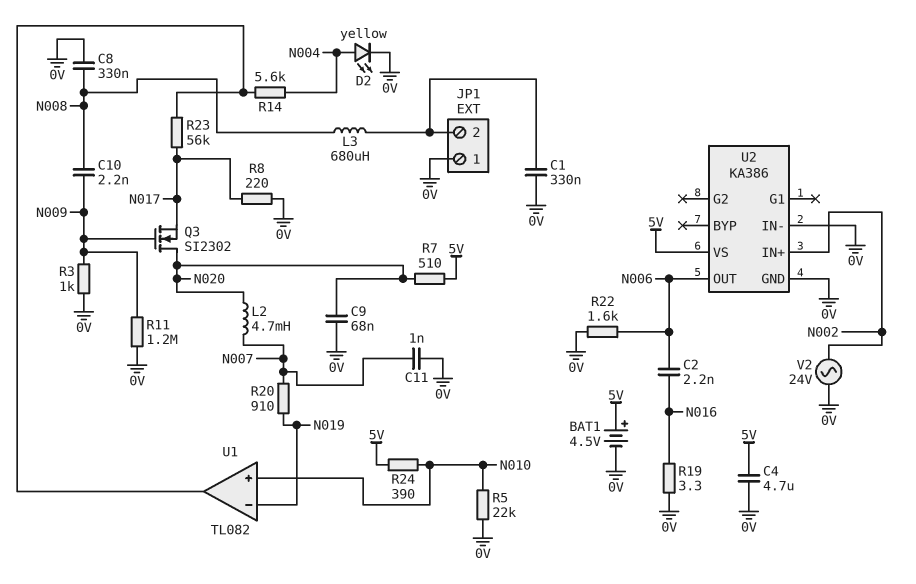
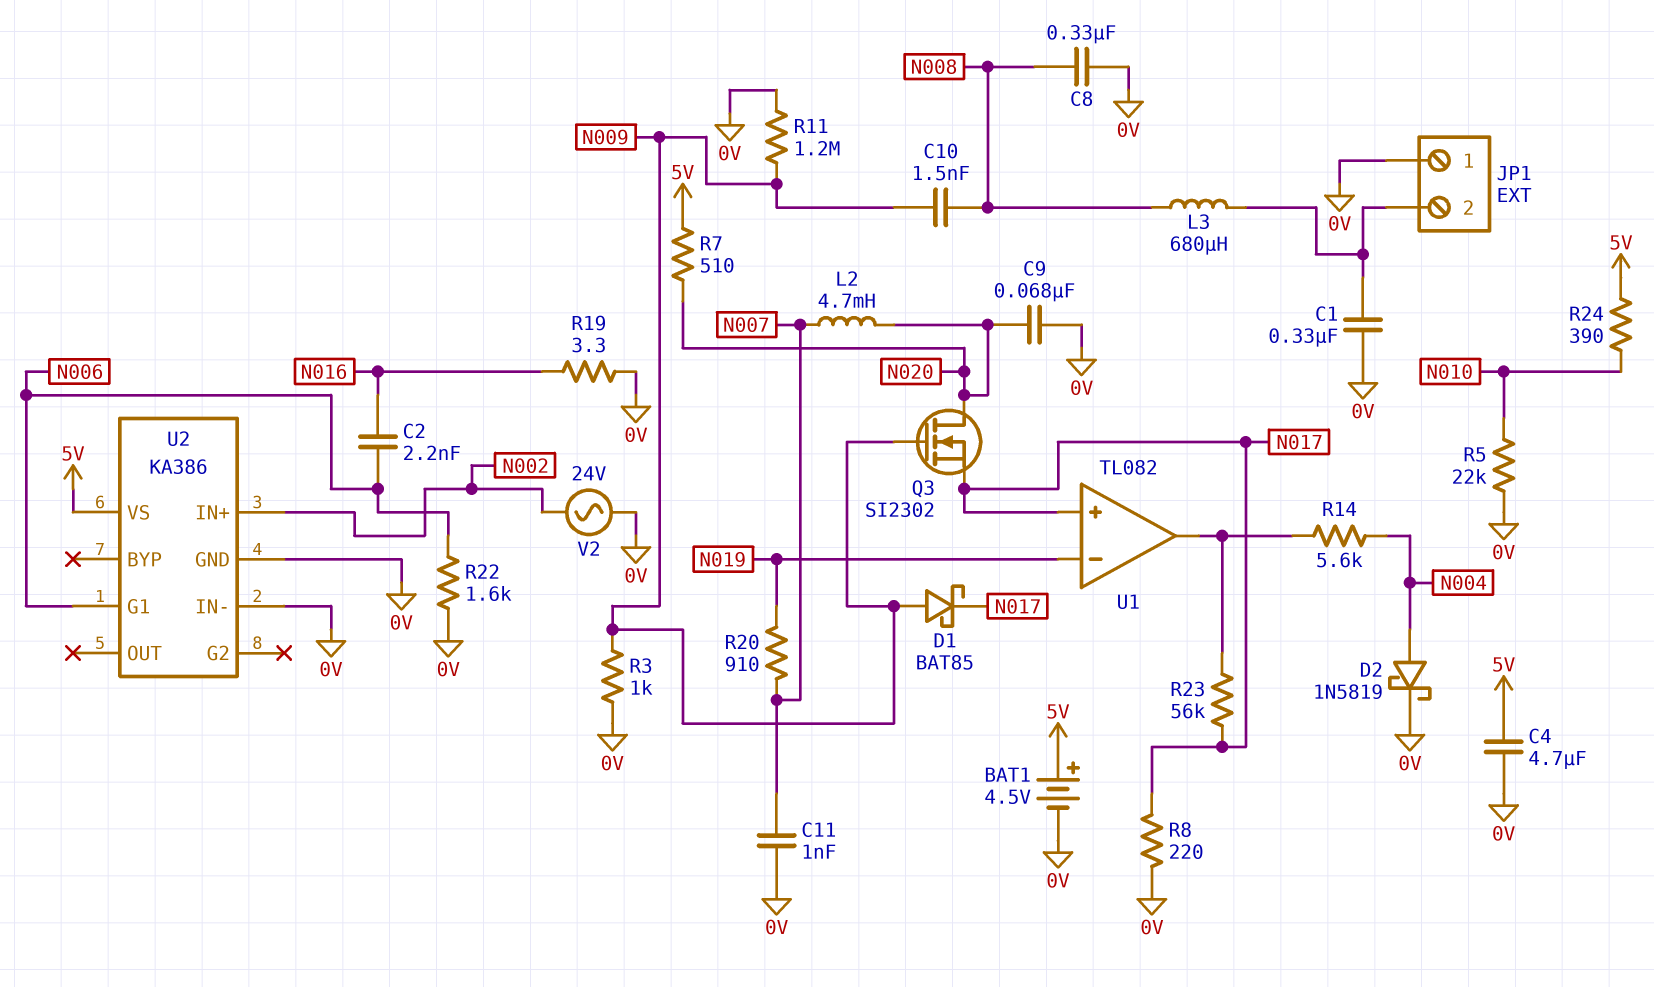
C10: 2.2nF (N008, N009) -> 1.5nF (N008, N009)
D1: none -> schottky BAT85 (A N009, K N017)
D2: LED yellow (A N004, K 0V) -> schottky 1N5819 (A N004, K 0V)
U1 pin in+: N010 -> N017
U2 pin G1: none -> N006
U2 pin OUT: N006 -> none

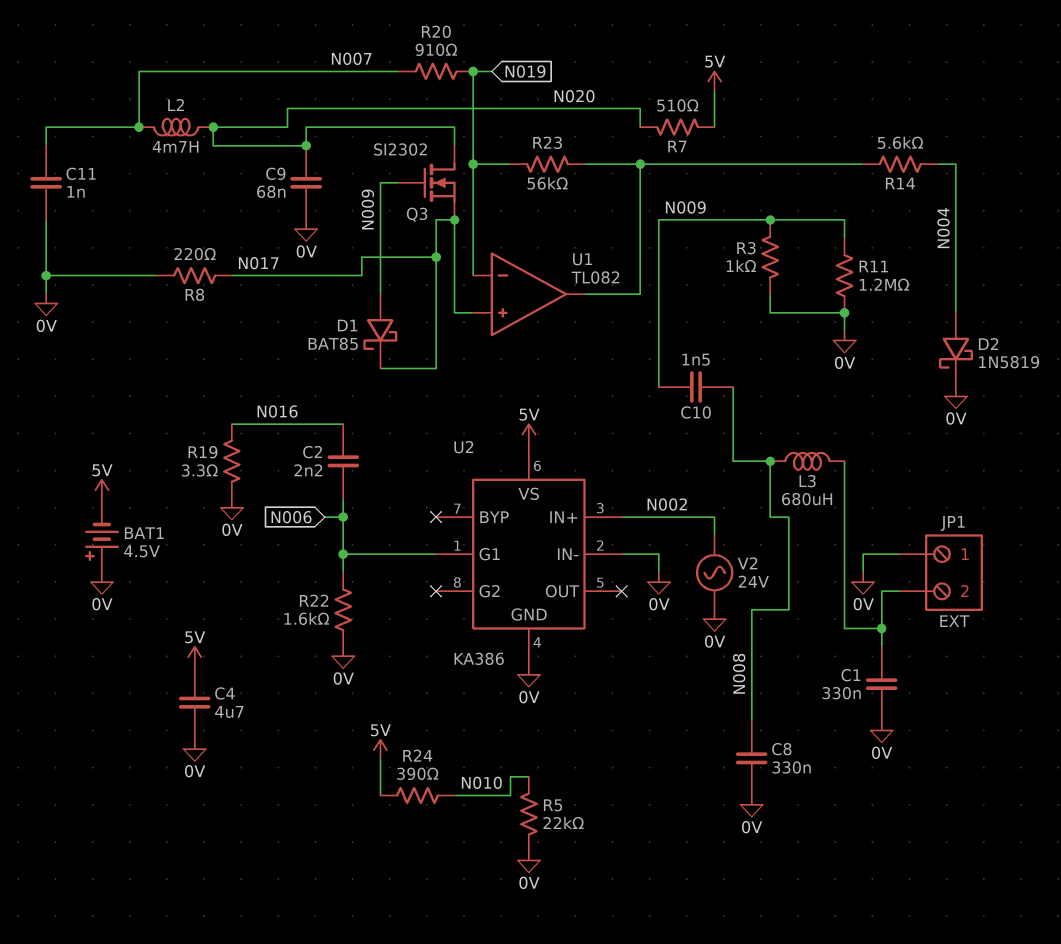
BAT1: 4.5V (plus 5V, minus 0V) -> 4.5V (plus 0V, minus 5V)
R23: 56k (N017, U1/out) -> 56k (N019, U1/out)

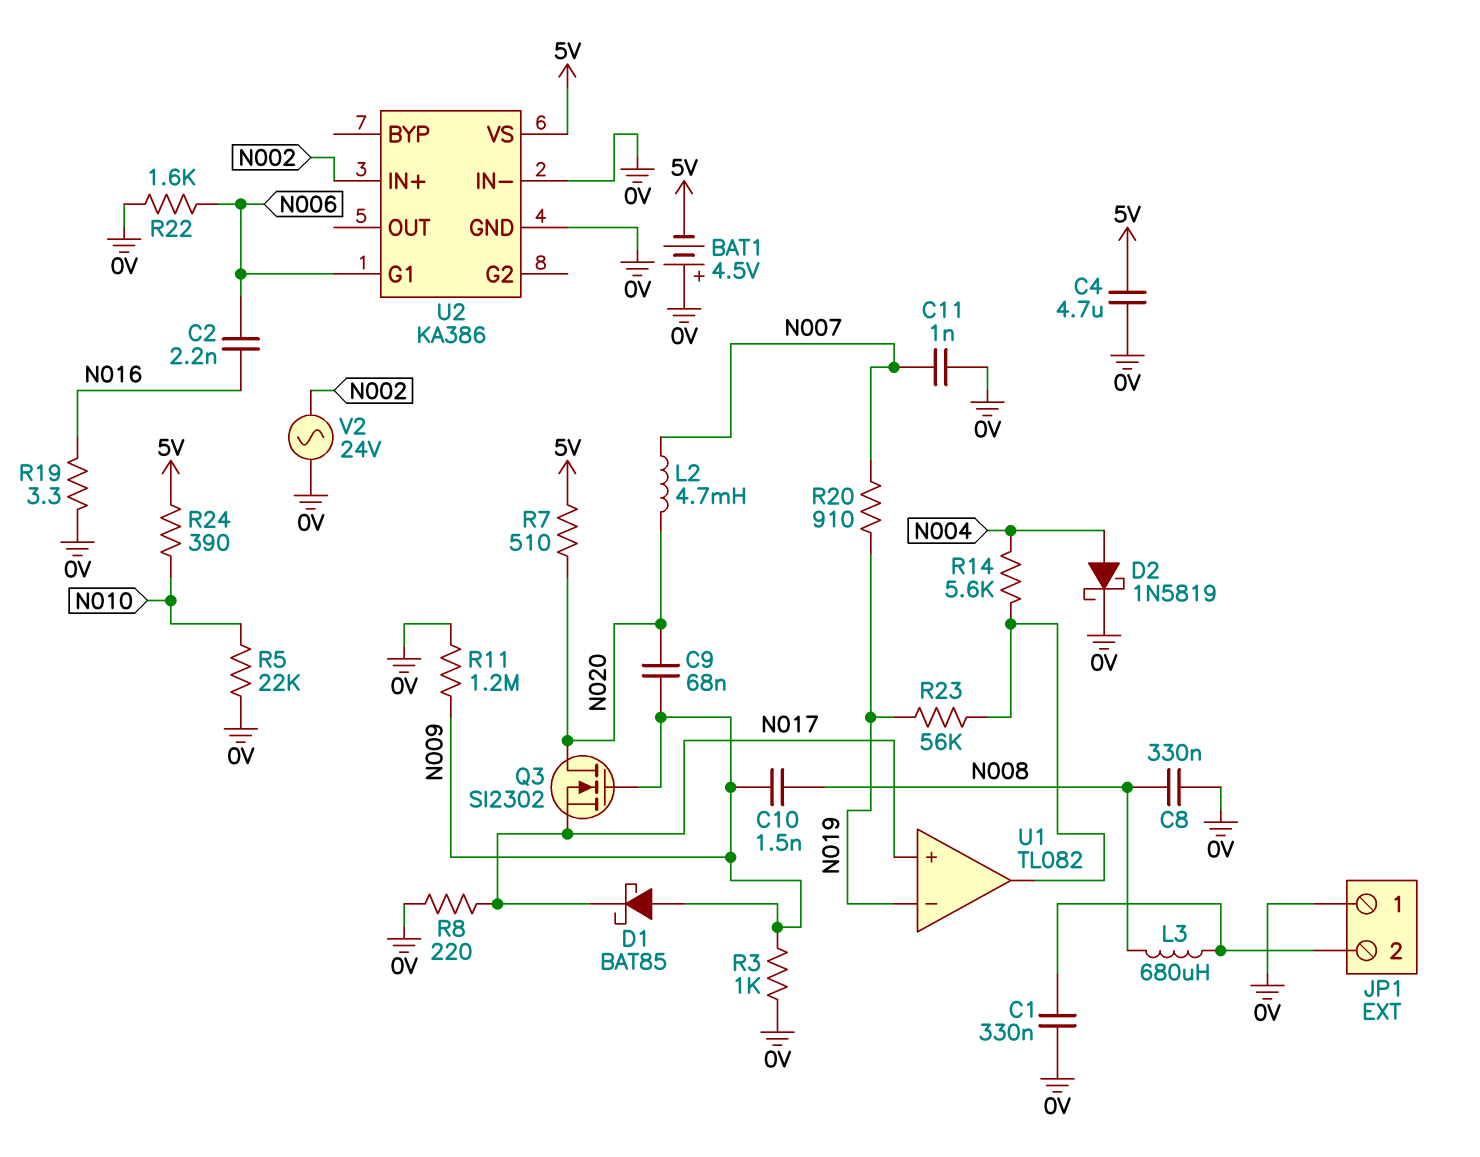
C9: 68nF (0V, N020) -> 68nF (N009, N020)

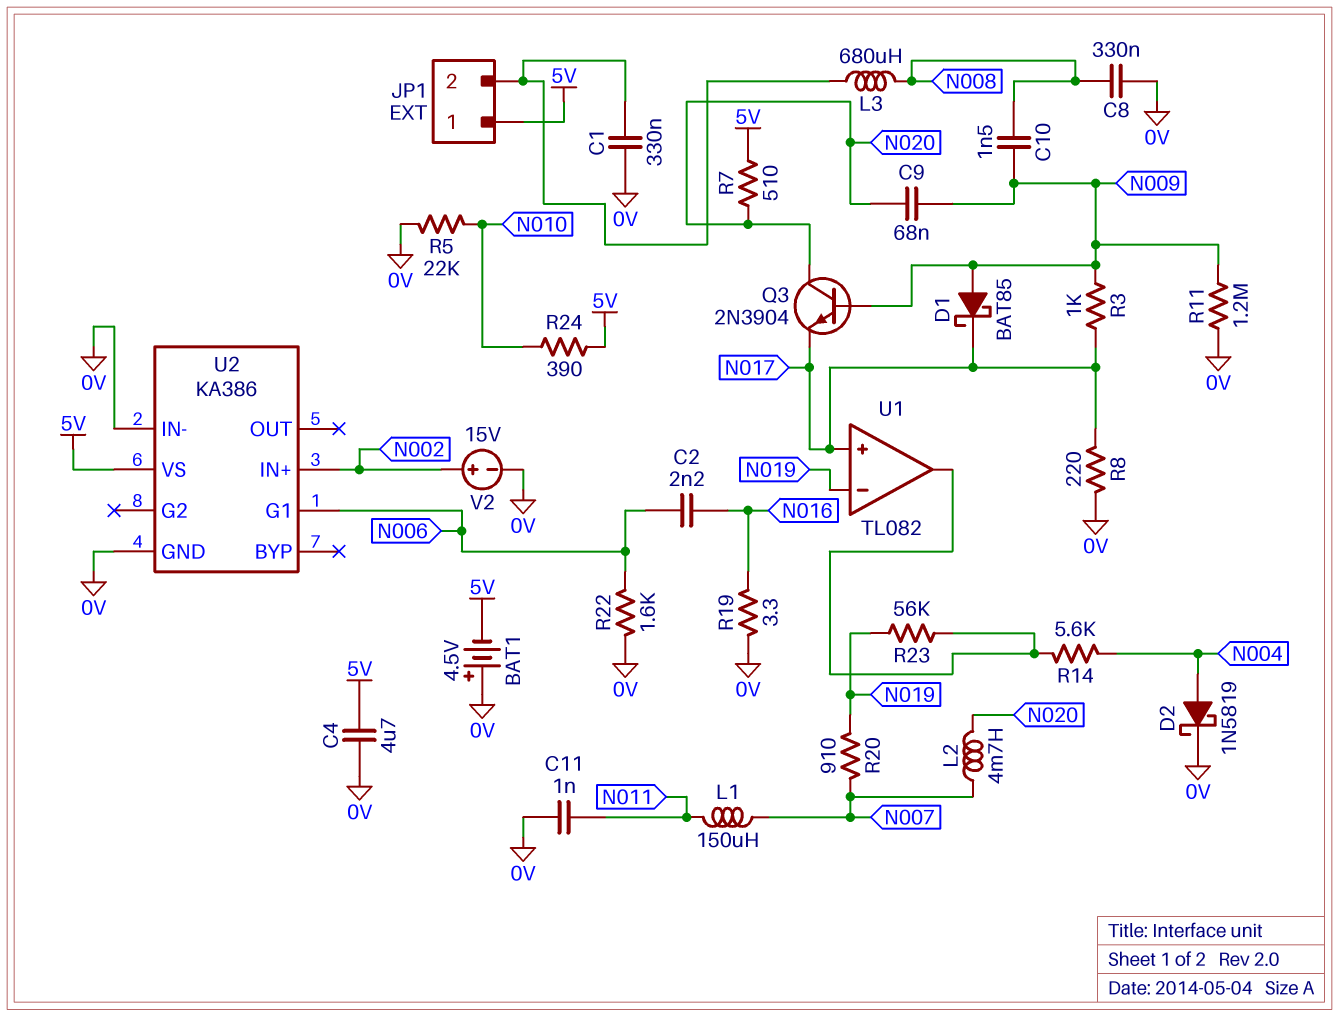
C11: 1nF (0V, N007) -> 1nF (0V, N011)
JP1 pin 1: 0V -> 5V
L1: none -> 150uH (N007, N011)
Q3: NMOS SI2302 (G N009, D N020, S N017) -> NPN 2N3904 (B N009, C N020, E N017)
R3: 1k (0V, N009) -> 1k (N009, N017)
V2: AC 24V (0V, N002) -> 15V (plus N002, minus 0V)

